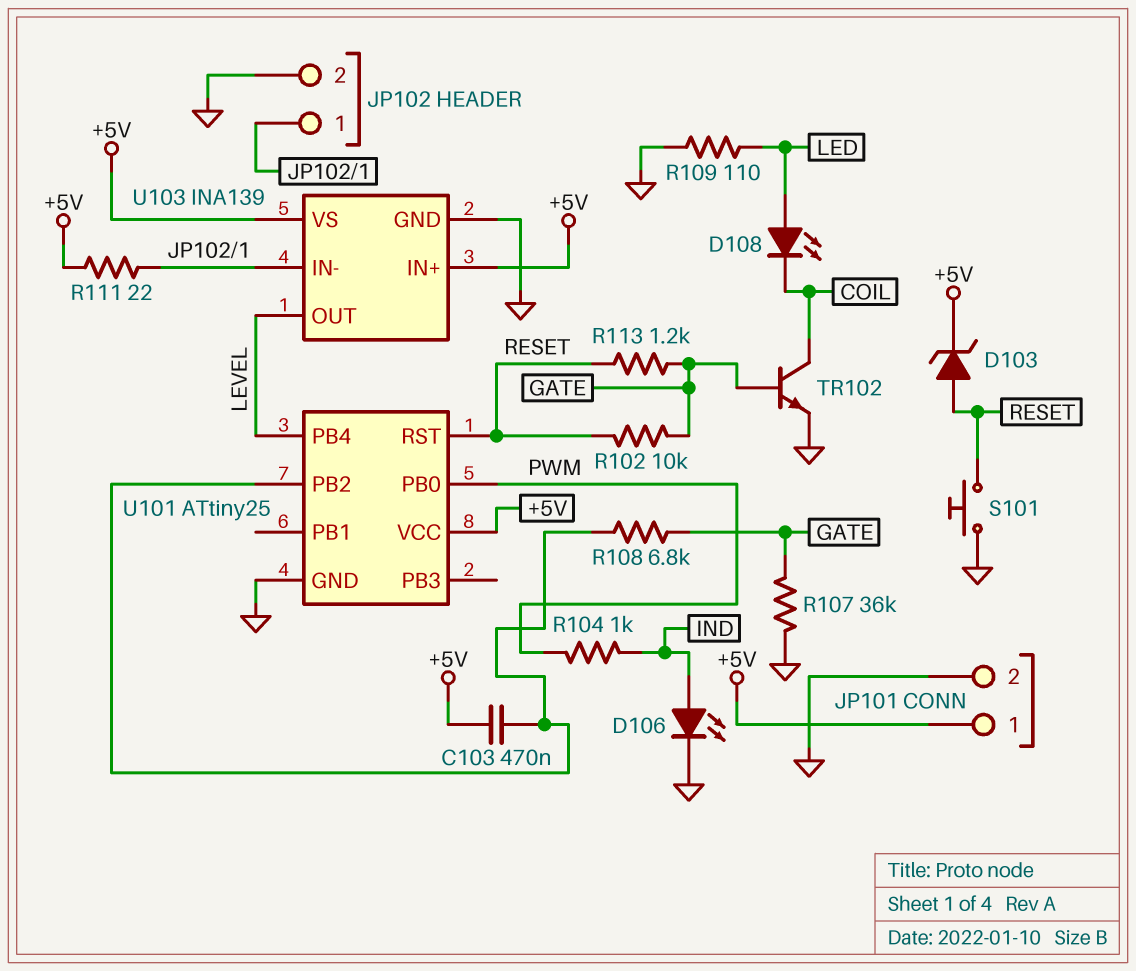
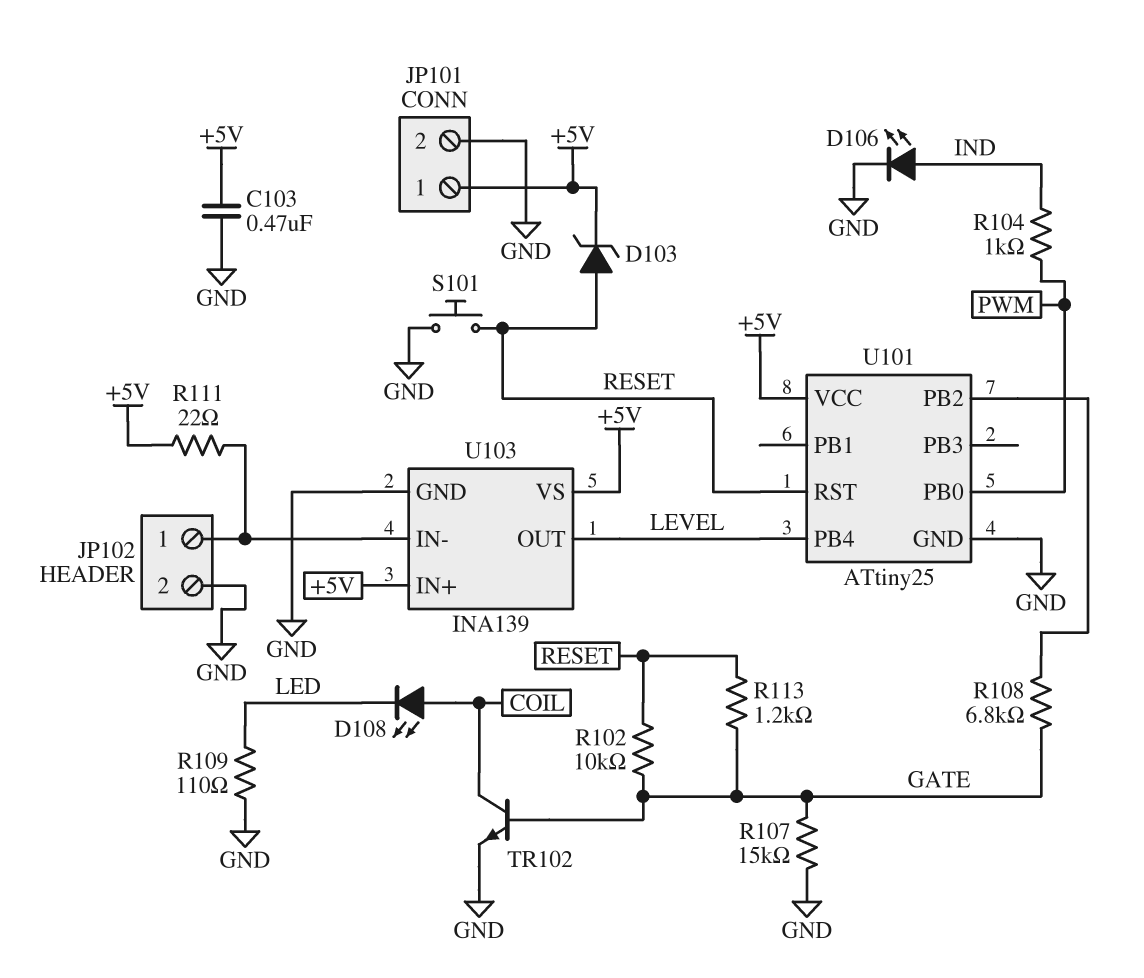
C103: 470nF (+5V, U101/PB2) -> 470nF (+5V, GND)
D108: LED (A LED, K COIL) -> LED (A COIL, K LED)
R107: 36k (GATE, GND) -> 15k (GATE, GND)

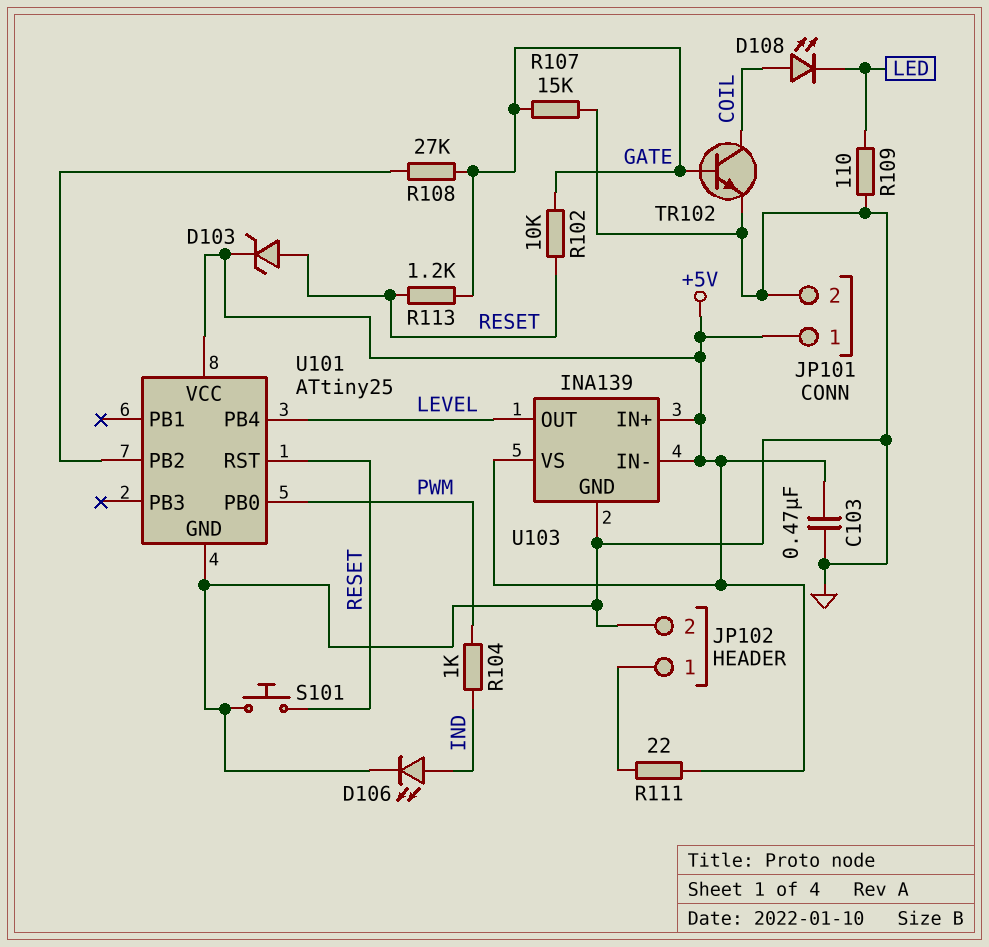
R108: 6.8k (GATE, U101/PB2) -> 27k (GATE, U101/PB2)
U103 pin IN-: JP102/1 -> +5V

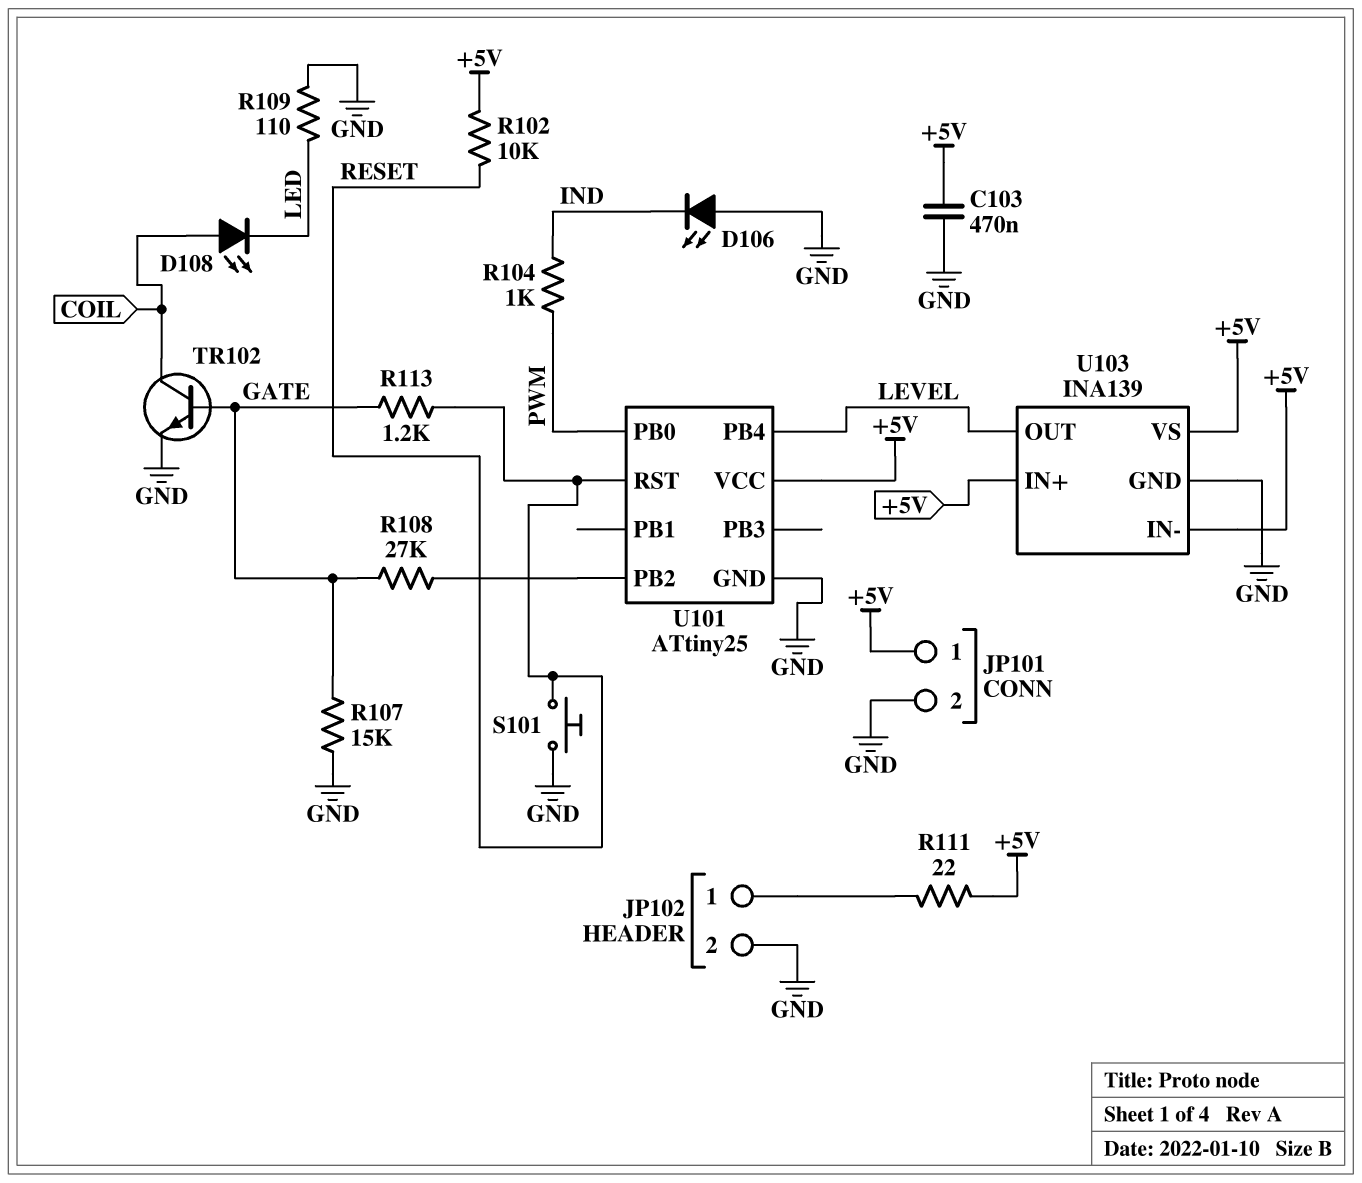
D103: zener (A RESET, K +5V) -> none
D106: LED (A IND, K GND) -> LED (A GND, K IND)
R102: 10k (GATE, RESET) -> 10k (+5V, RESET)

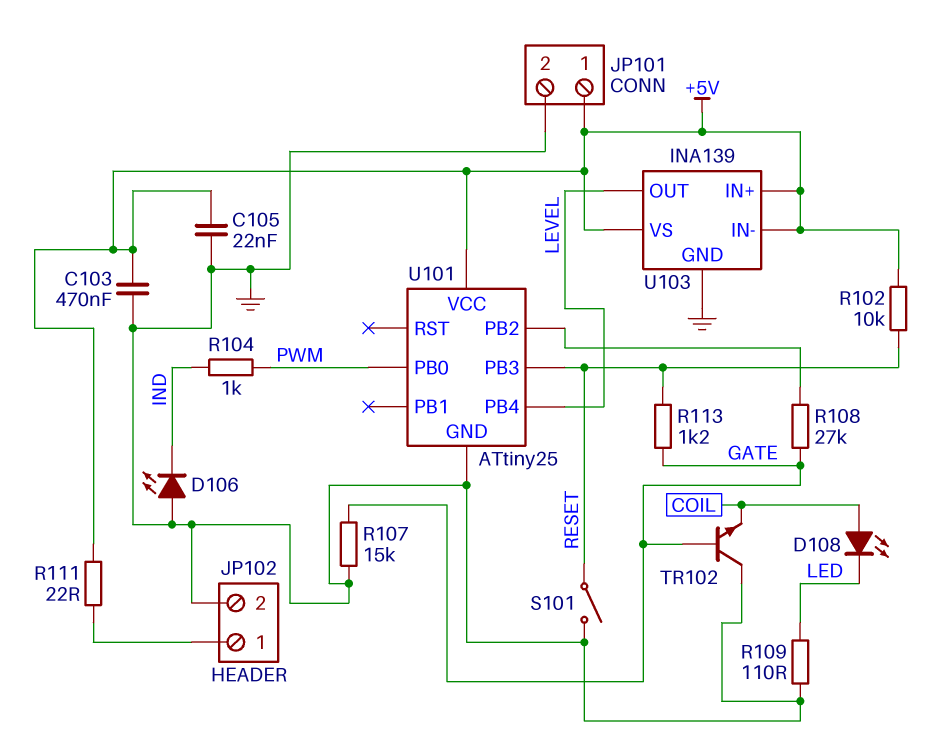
C105: none -> 22nF (+5V, GND)
S101: button (GND, RESET) -> switch (GND, RESET)
TR102: NPN (B GATE, C COIL, E GND) -> NPN (B GATE, C GND, E COIL)
U101 pin PB3: none -> RESET
U101 pin RST: RESET -> none

